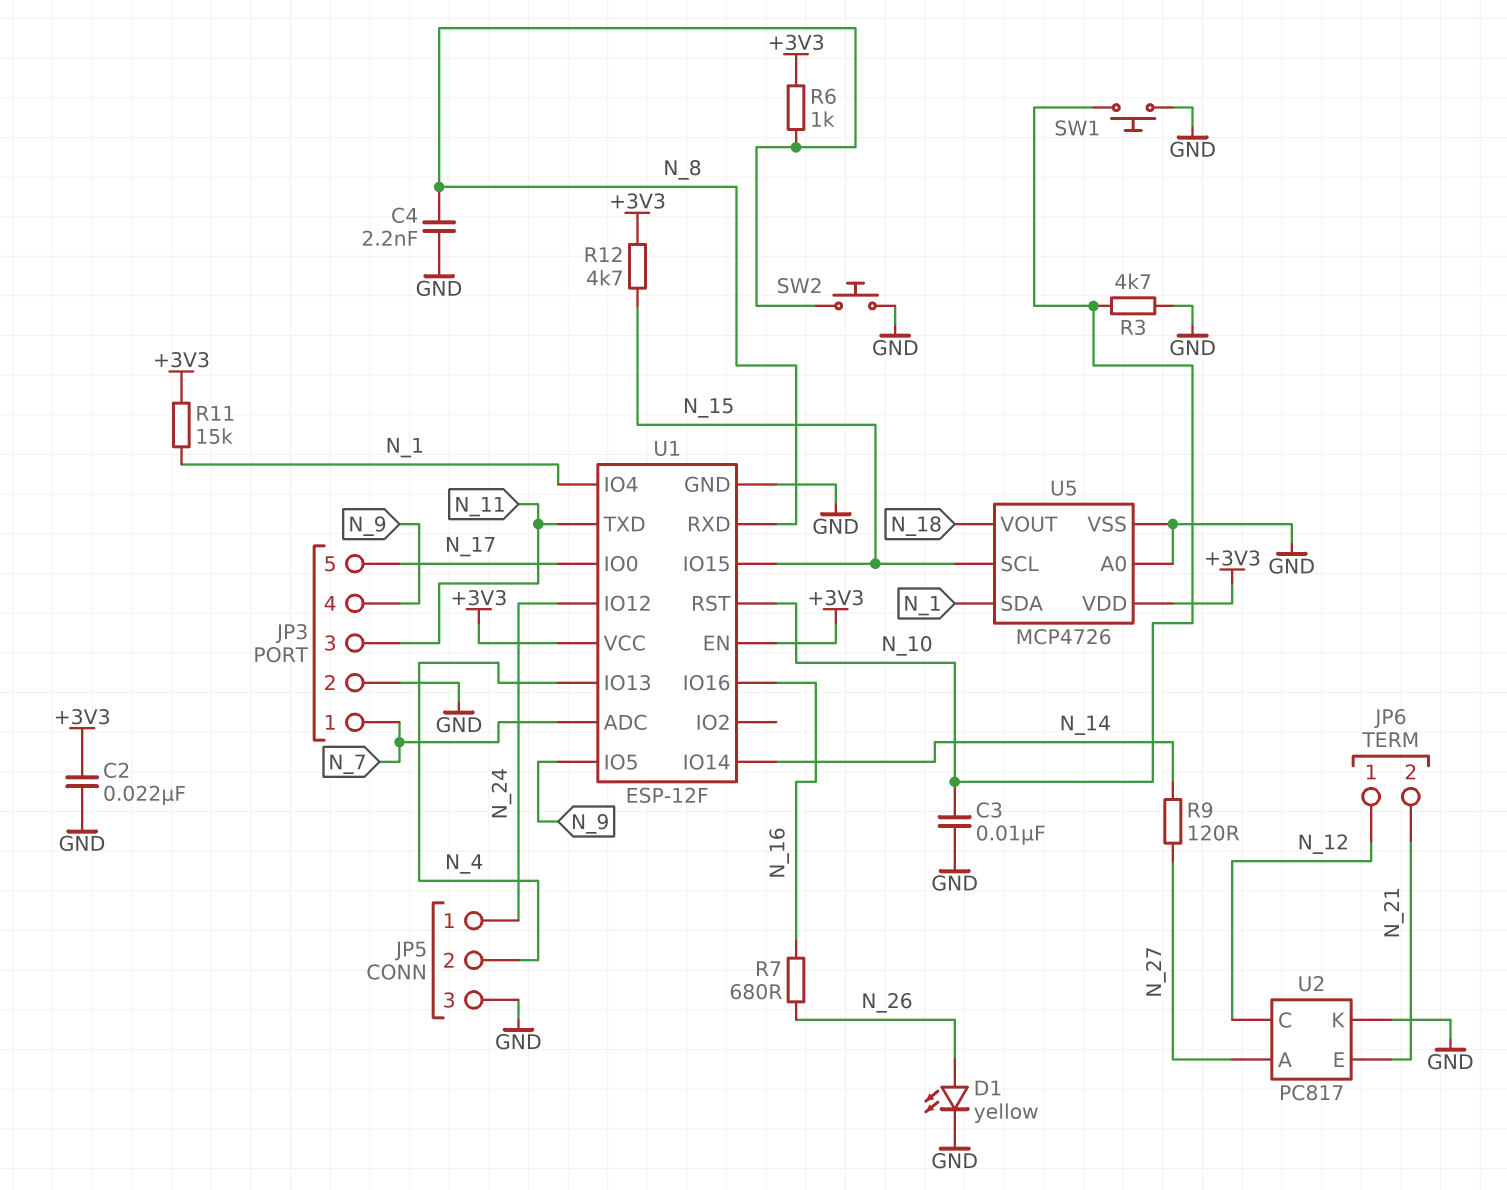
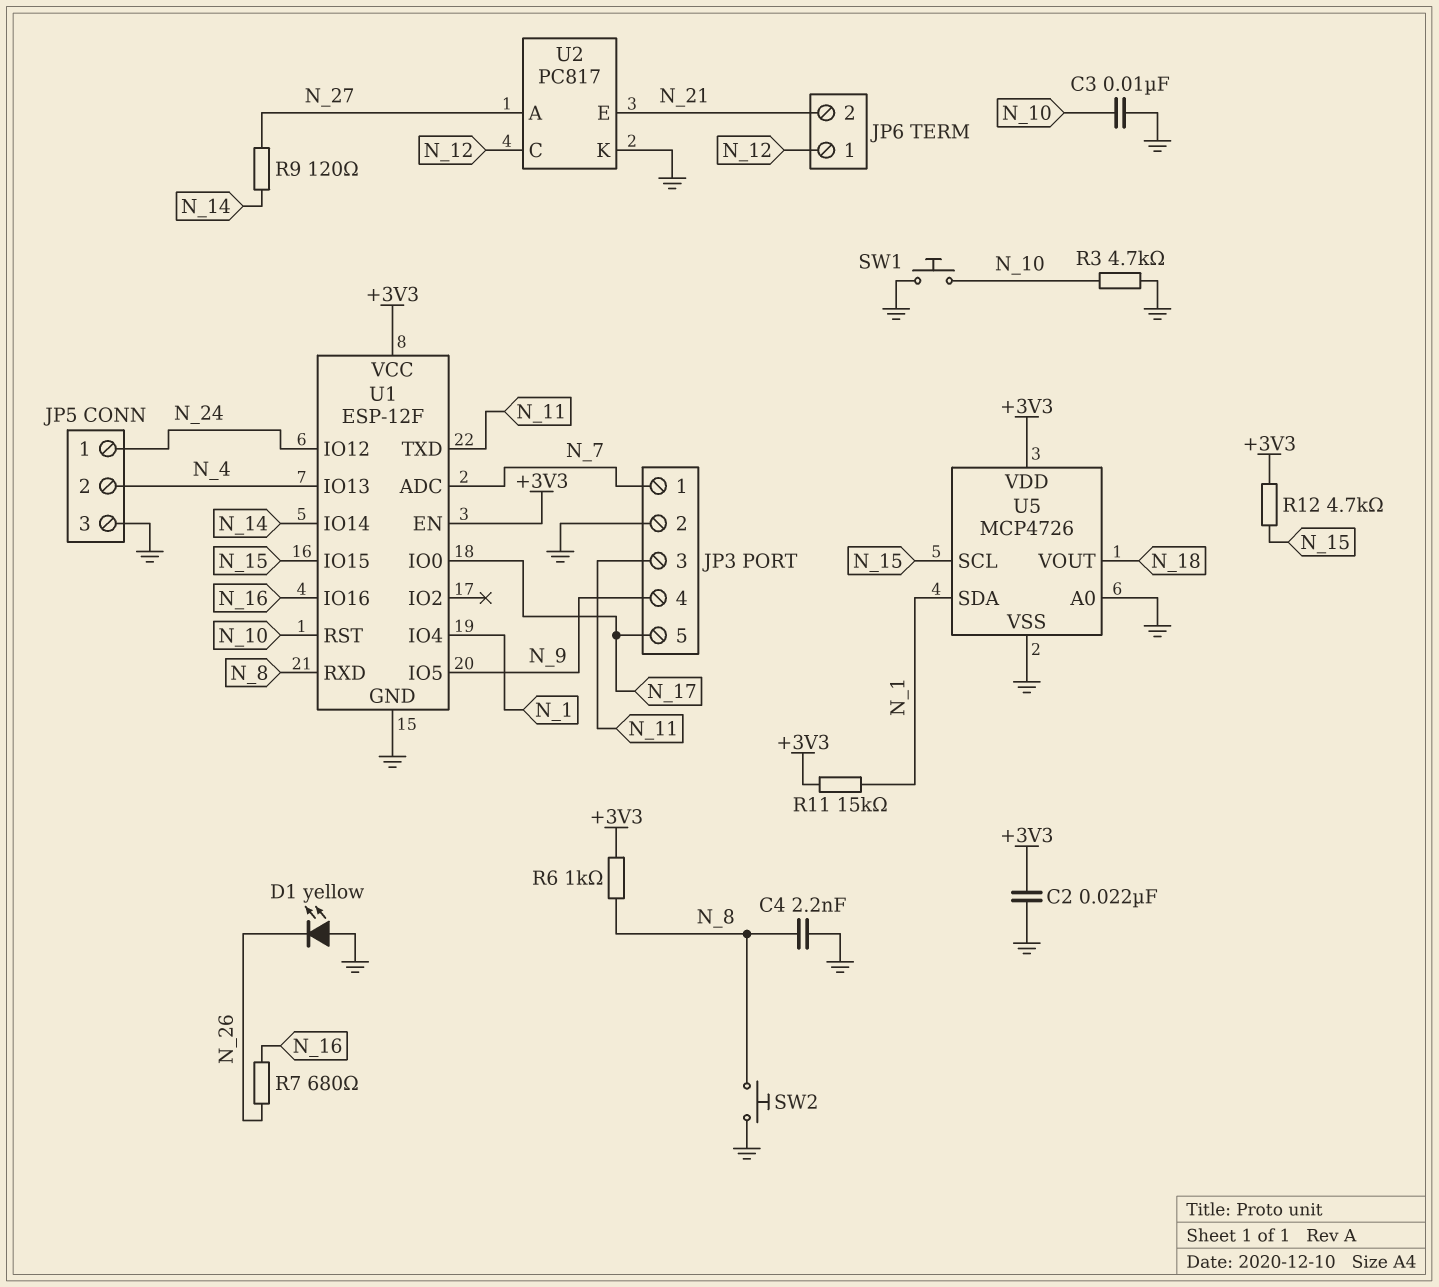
D1: LED yellow (A N_26, K GND) -> LED yellow (A GND, K N_26)

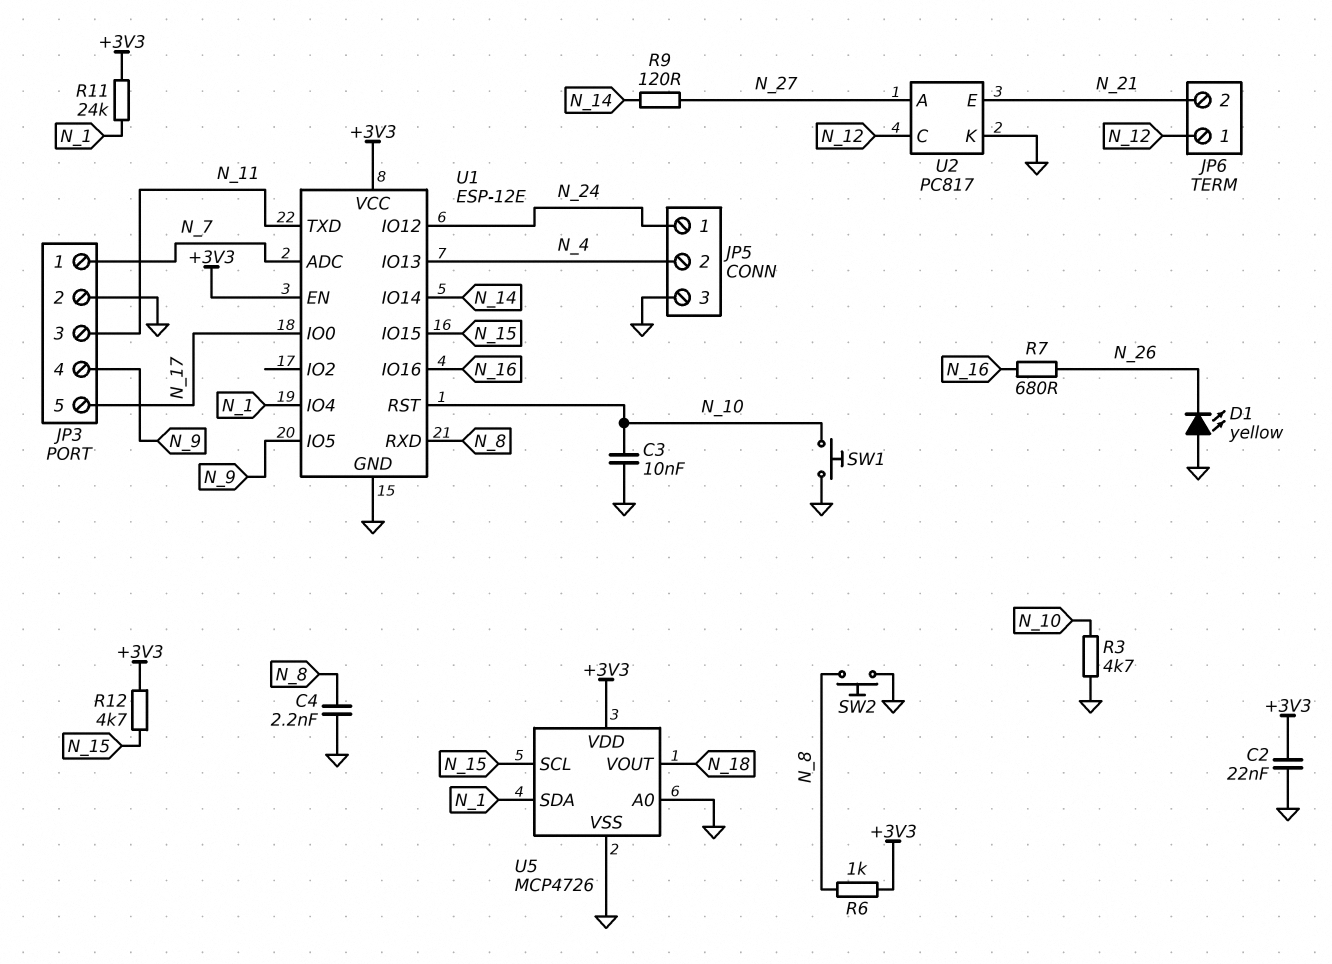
R11: 15k (+3V3, N_1) -> 24k (+3V3, N_1)
U1: ESP-12F -> ESP-12E

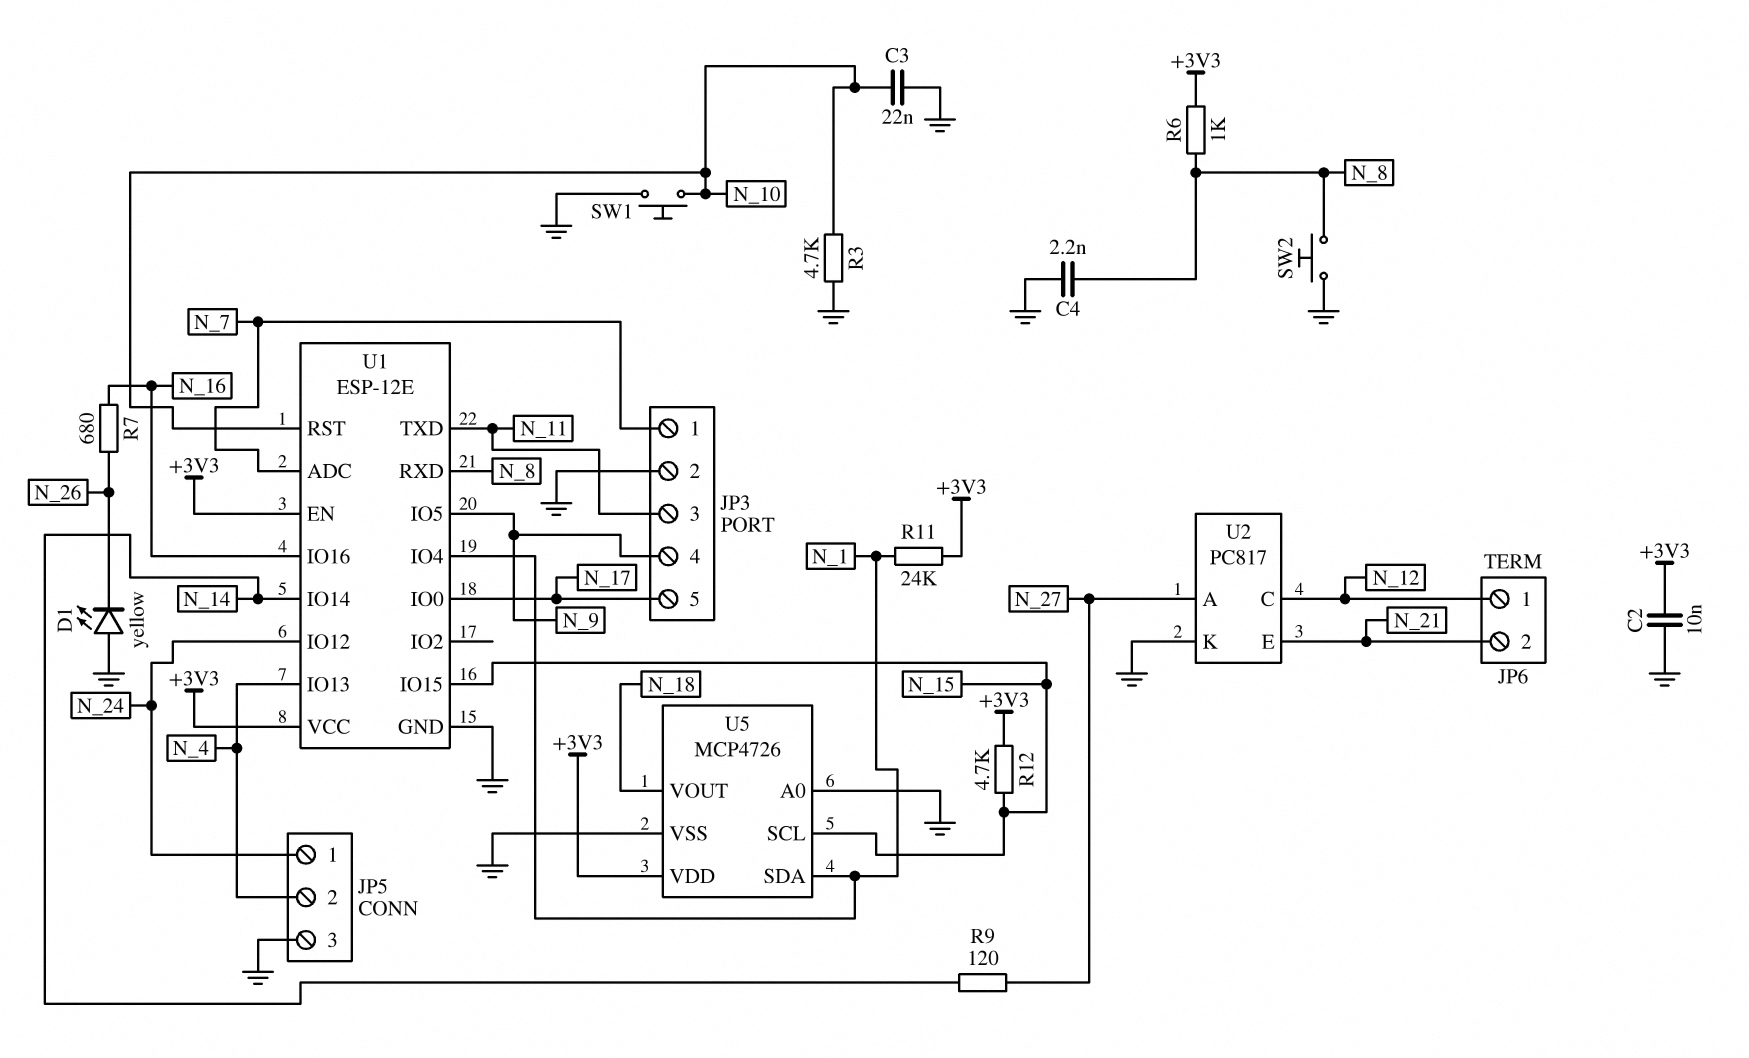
C2: 22nF (+3V3, GND) -> 10nF (+3V3, GND)
C3: 10nF (GND, N_10) -> 22nF (GND, N_10)

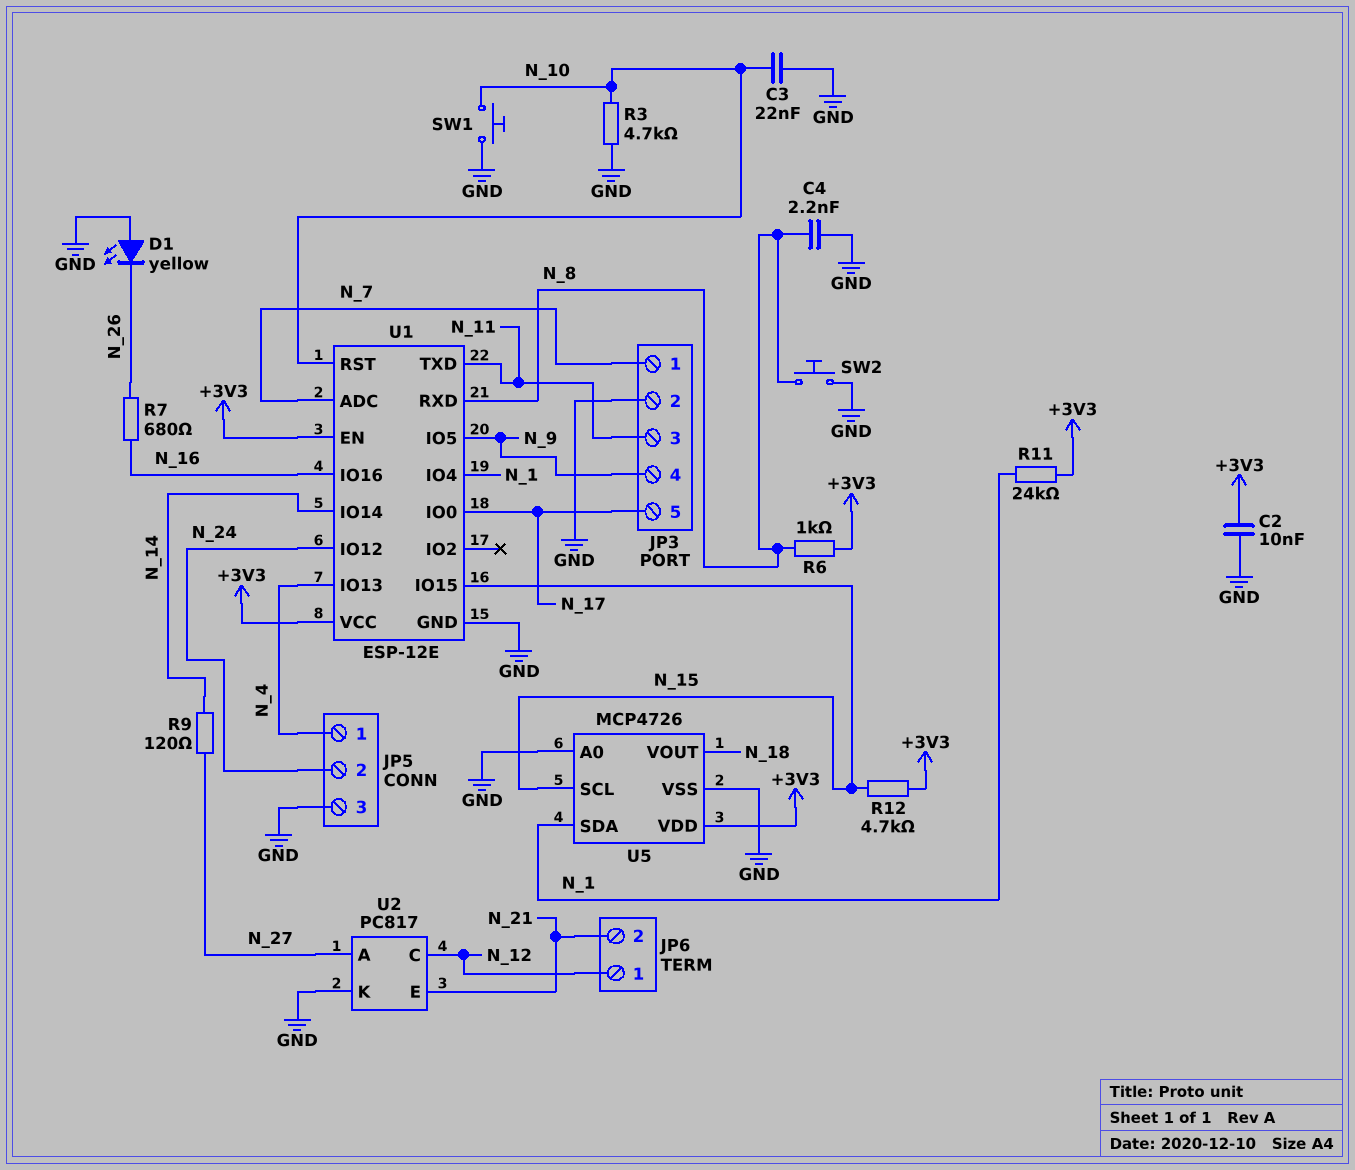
JP5 pin 1: N_24 -> N_4
JP5 pin 2: N_4 -> N_24

